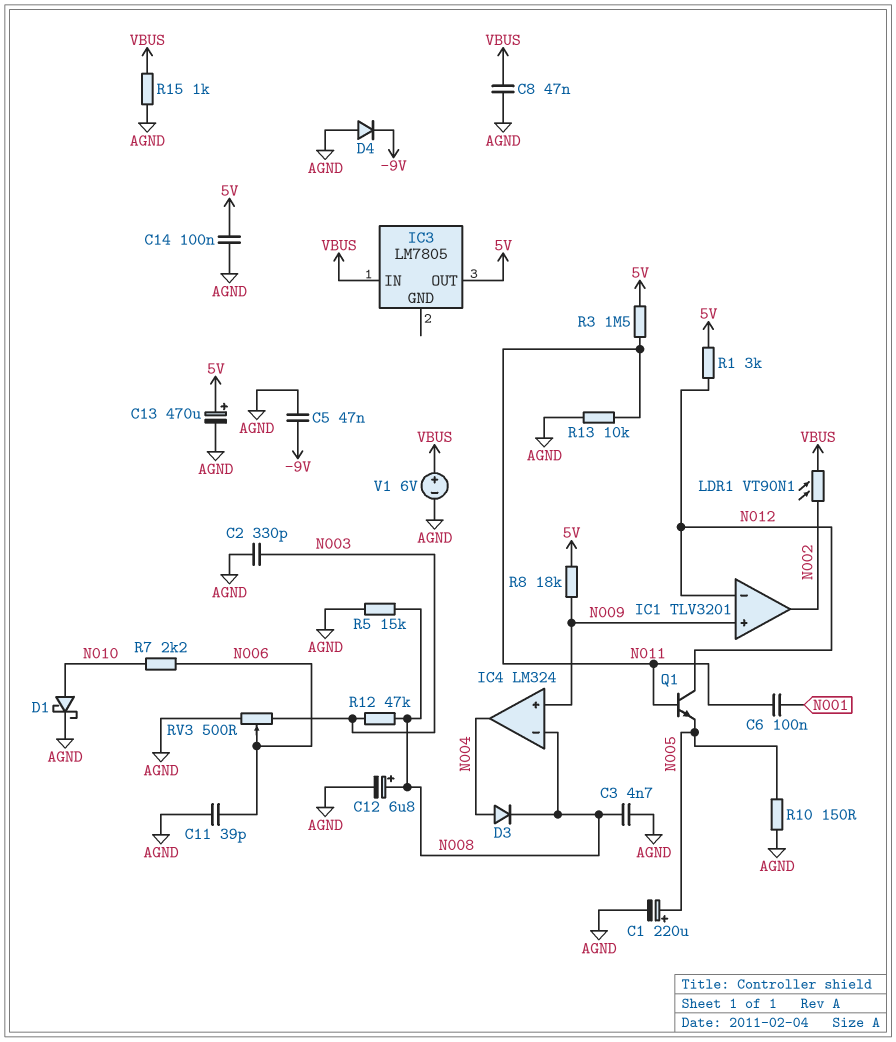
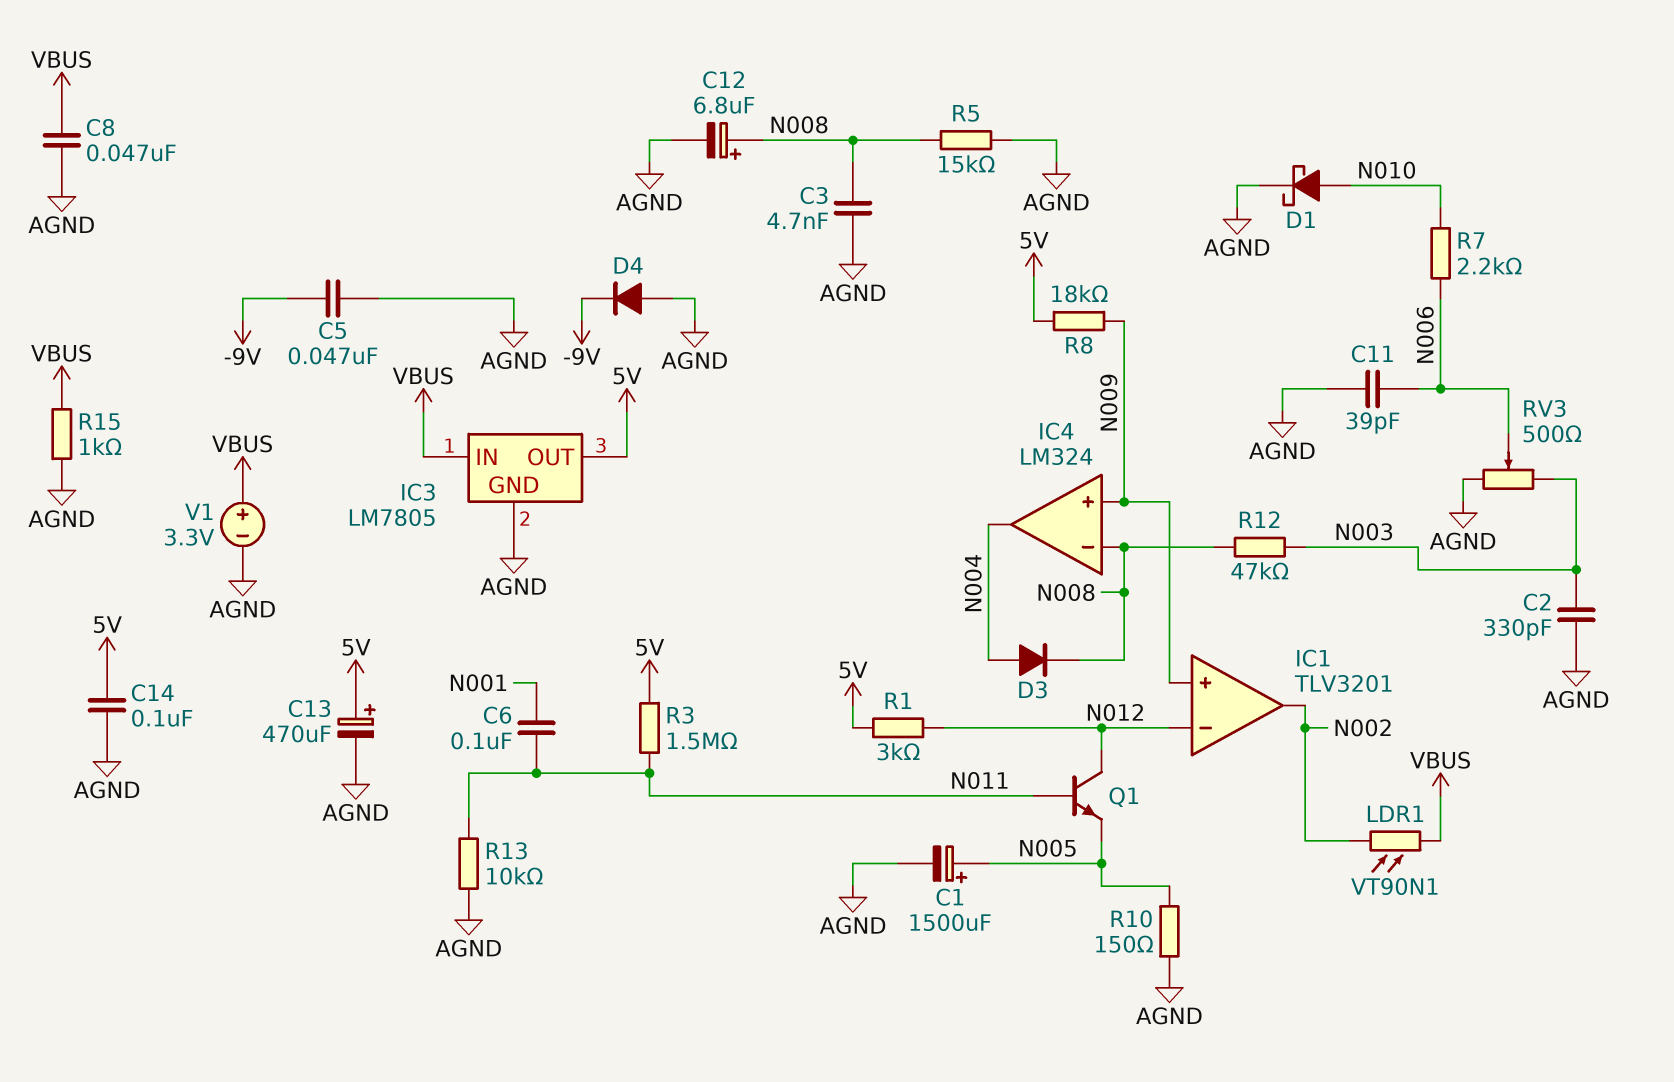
C1: 220uF (plus N005, minus AGND) -> 1500uF (plus N005, minus AGND)
IC3 pin GND: none -> AGND
V1: 6V (plus VBUS, minus AGND) -> 3.3V (plus VBUS, minus AGND)

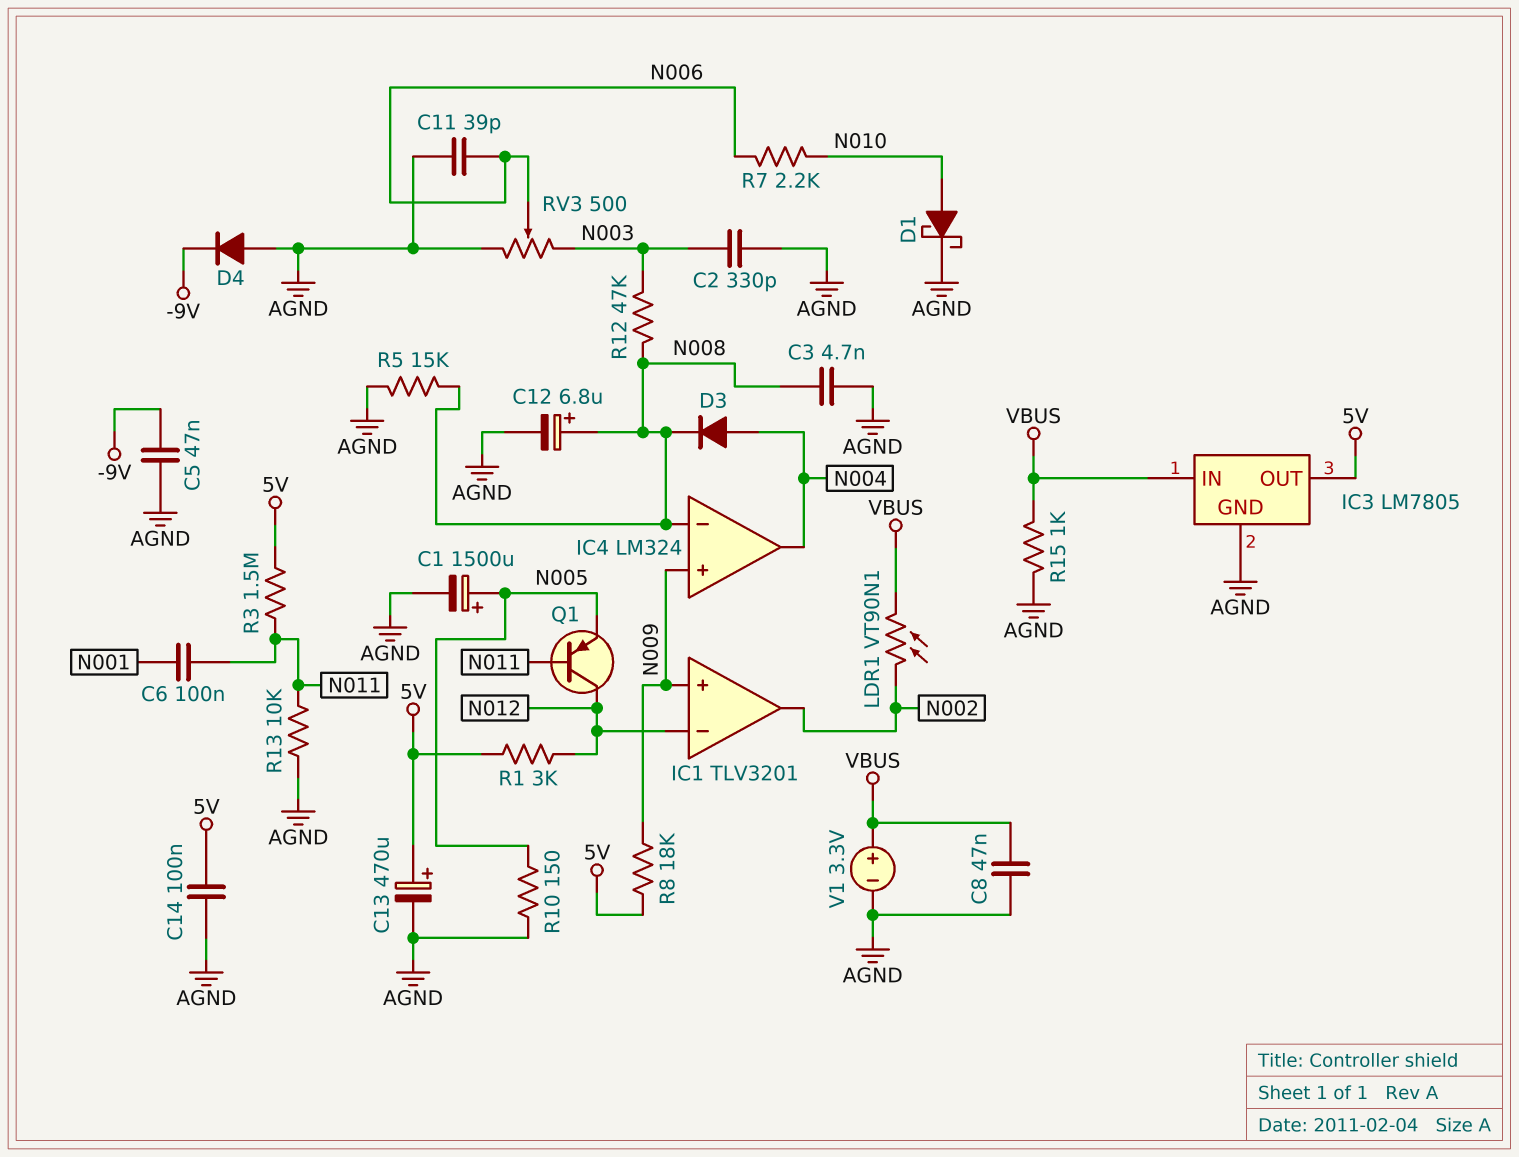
Q1: NPN (B N011, C N012, E N005) -> PNP (B N011, C N012, E N005)

